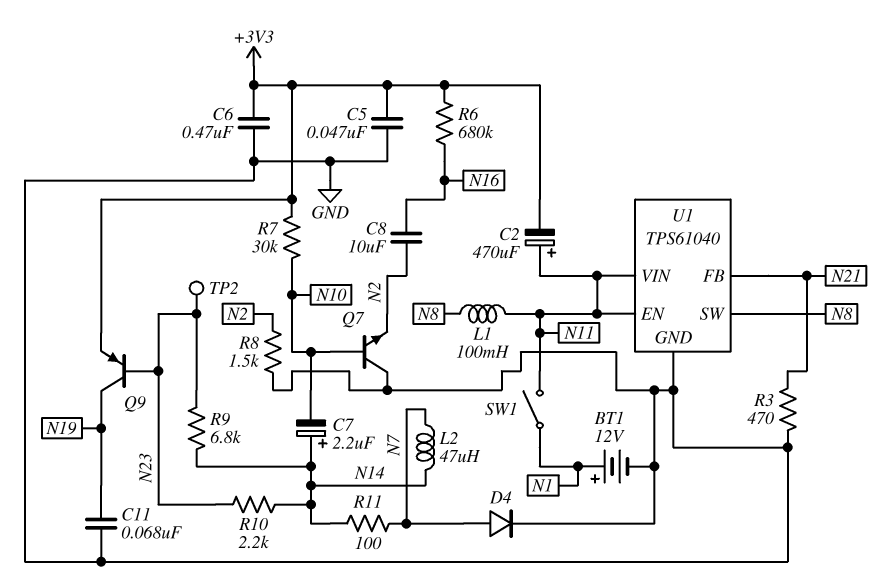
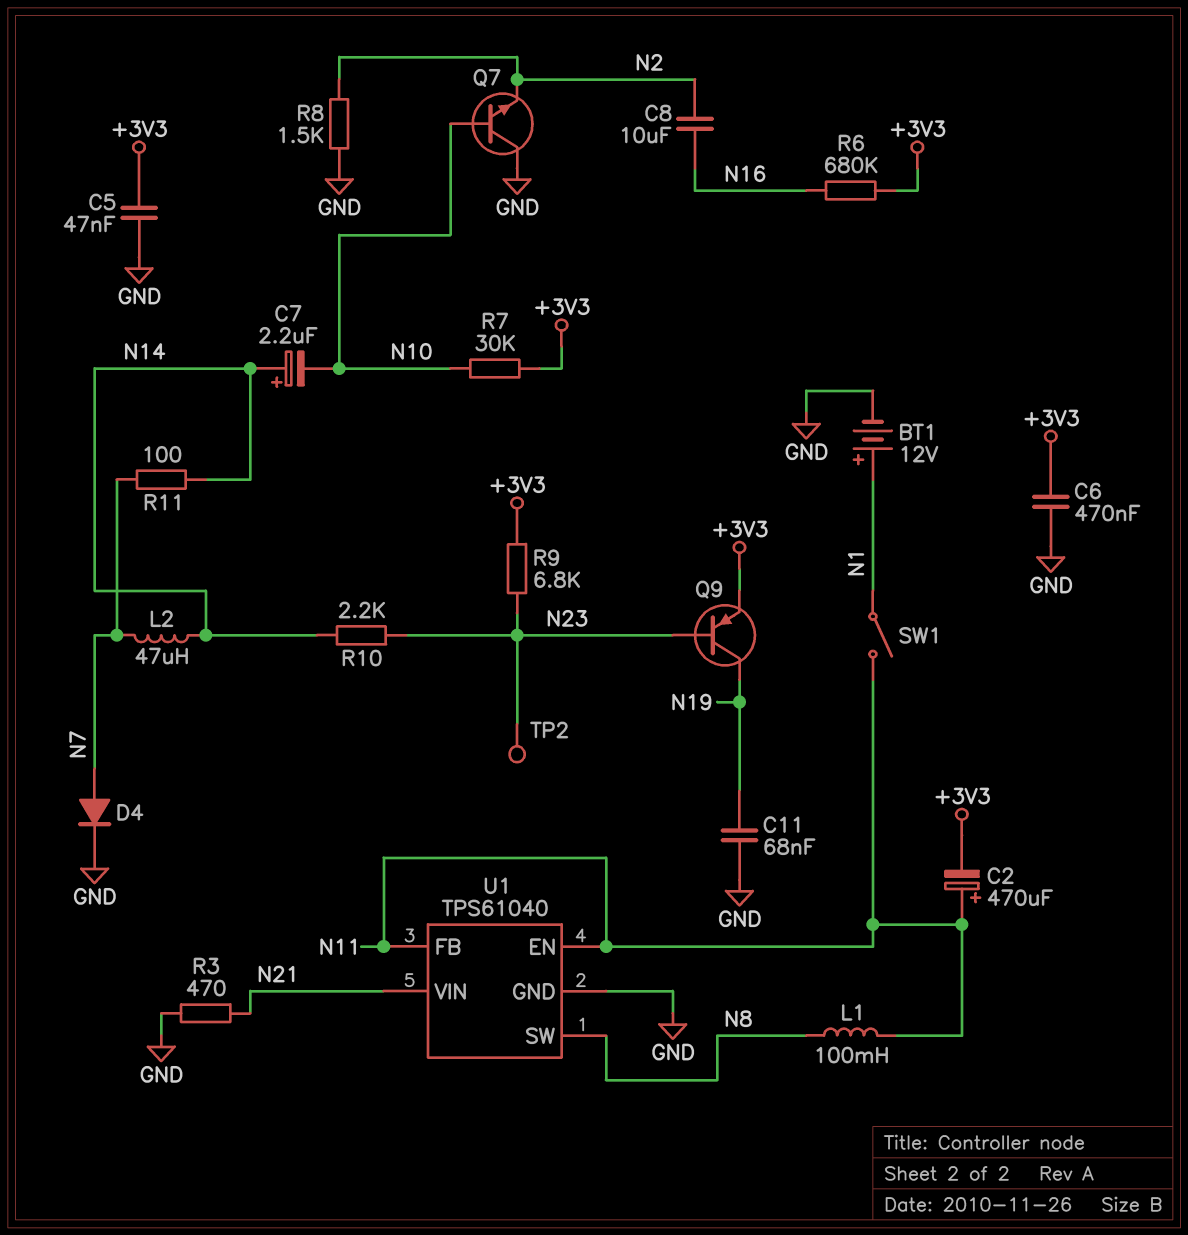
R9: 6.8k (N14, N23) -> 6.8k (+3V3, N23)
U1 pin FB: N21 -> N11
U1 pin VIN: N11 -> N21

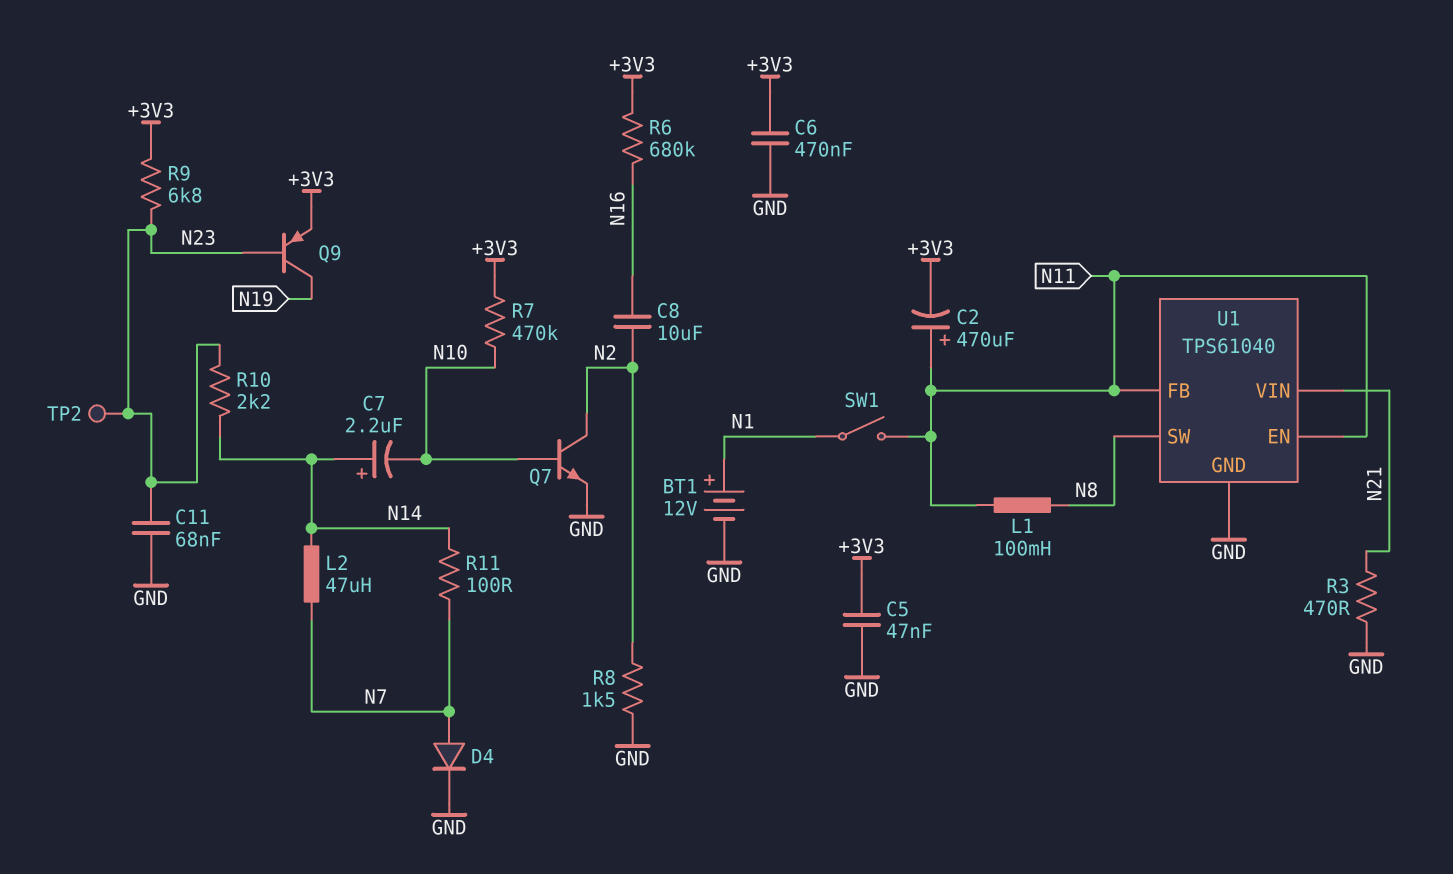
C11: 68nF (GND, N19) -> 68nF (GND, N23)
Q7: NPN (B N10, C GND, E N2) -> NPN (B N10, C N2, E GND)
R7: 30k (+3V3, N10) -> 470k (+3V3, N10)

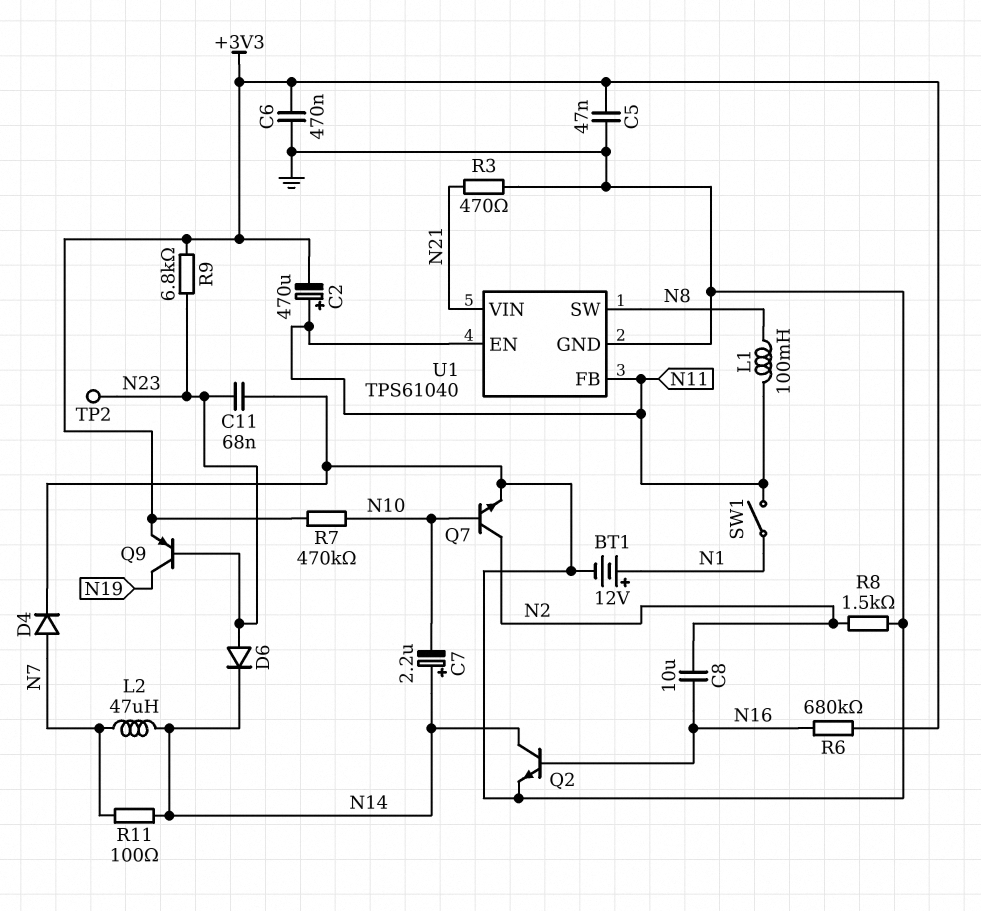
D6: none -> diode (A N23, K N14)
Q2: none -> NPN (B N16, C N14, E GND)
R10: 2.2k (N14, N23) -> none

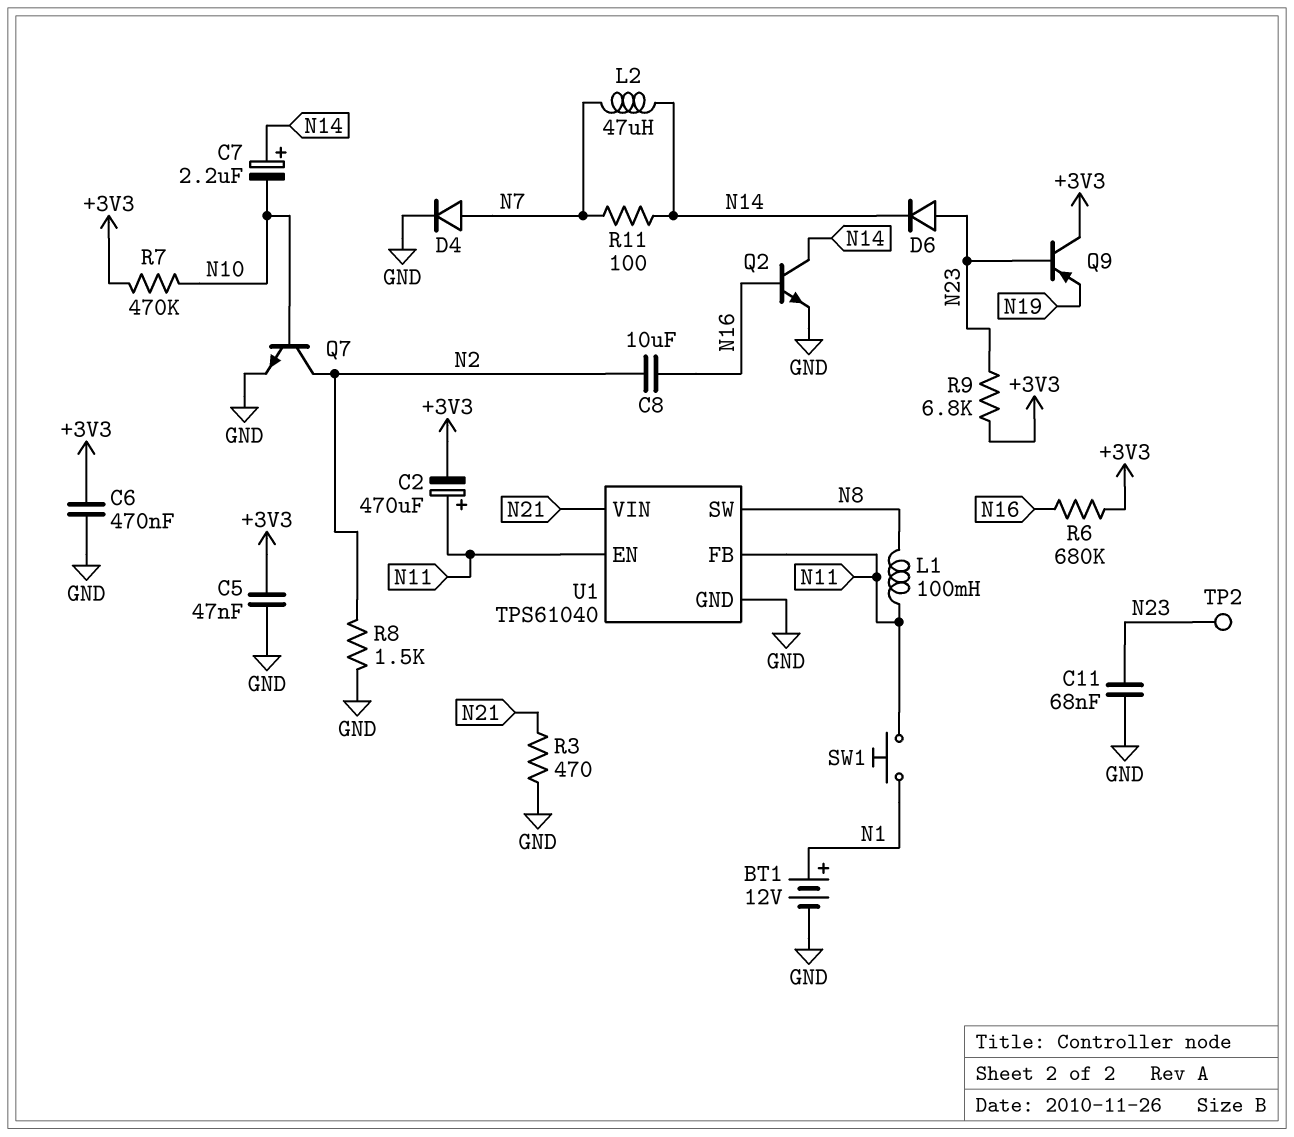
Q9: PNP (B N23, C N19, E +3V3) -> PNP (B N23, C +3V3, E N19)
SW1: switch (N1, N11) -> button (N1, N11)

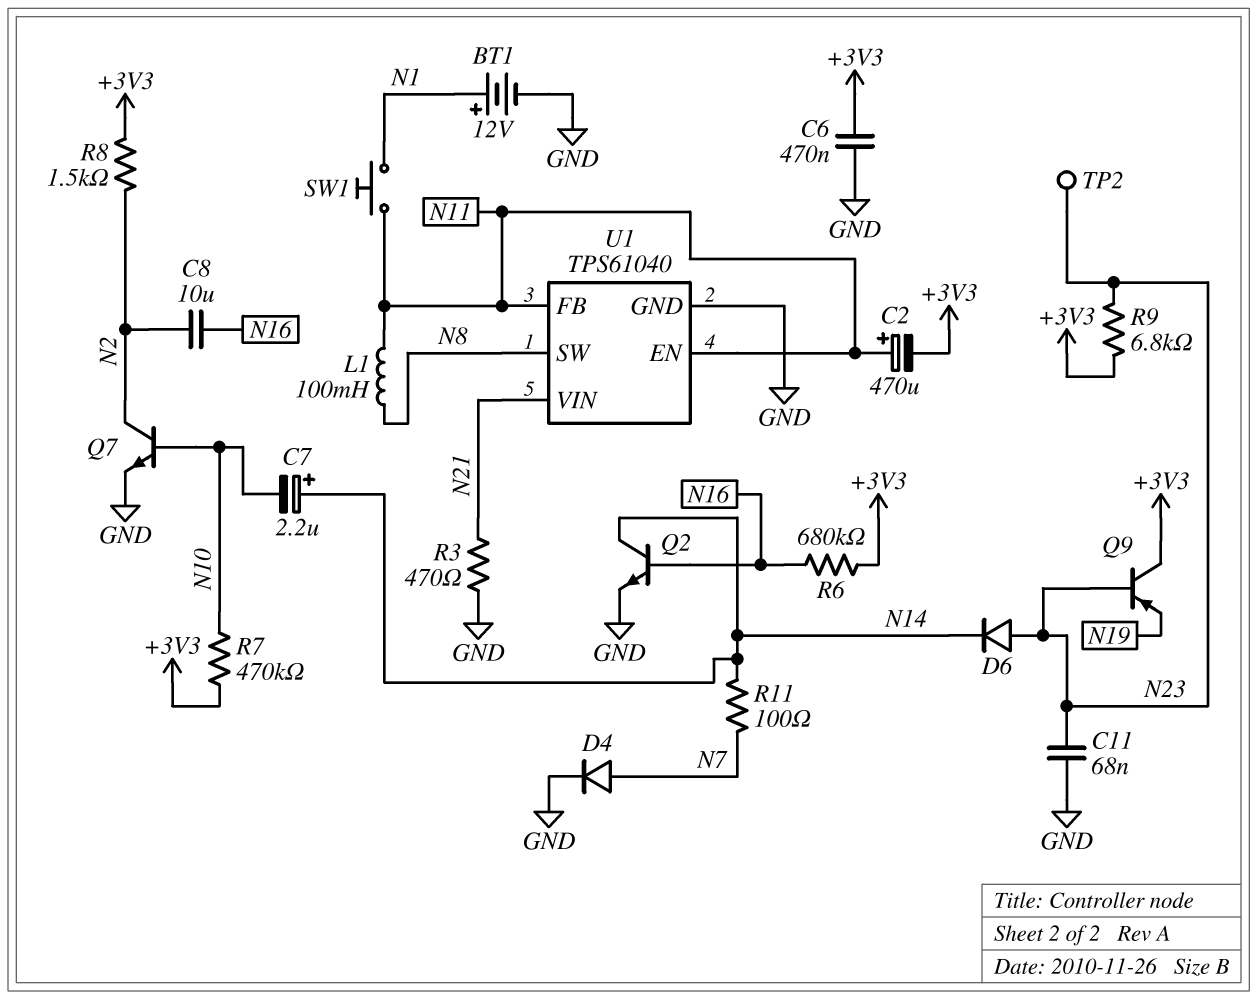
C5: 47nF (+3V3, GND) -> none
L2: 47uH (N7, N14) -> none
R8: 1.5k (GND, N2) -> 1.5k (+3V3, N2)

